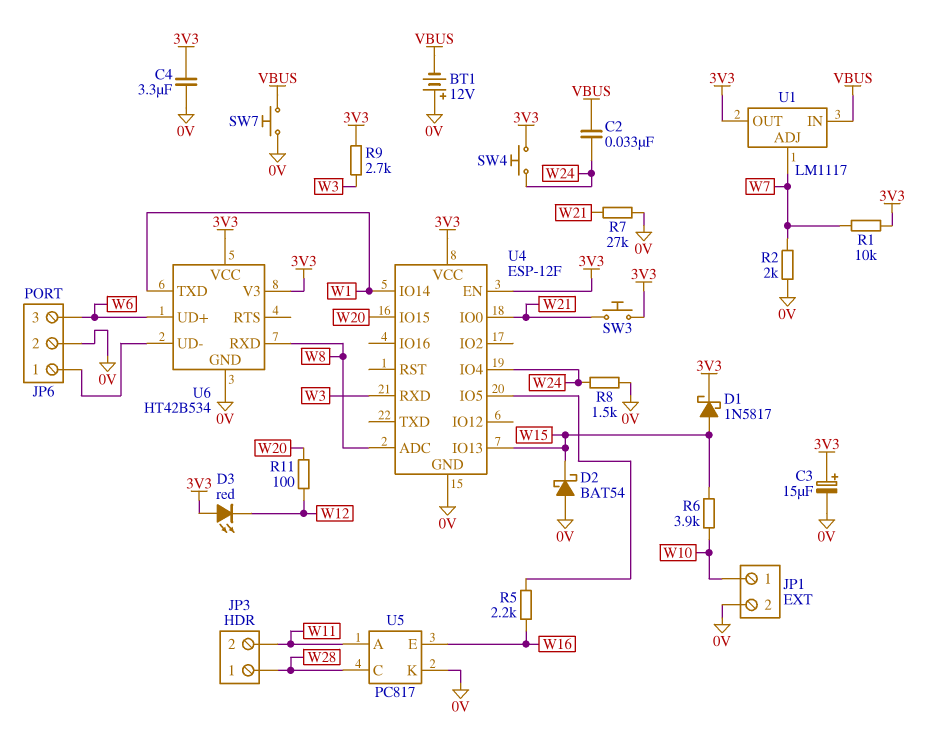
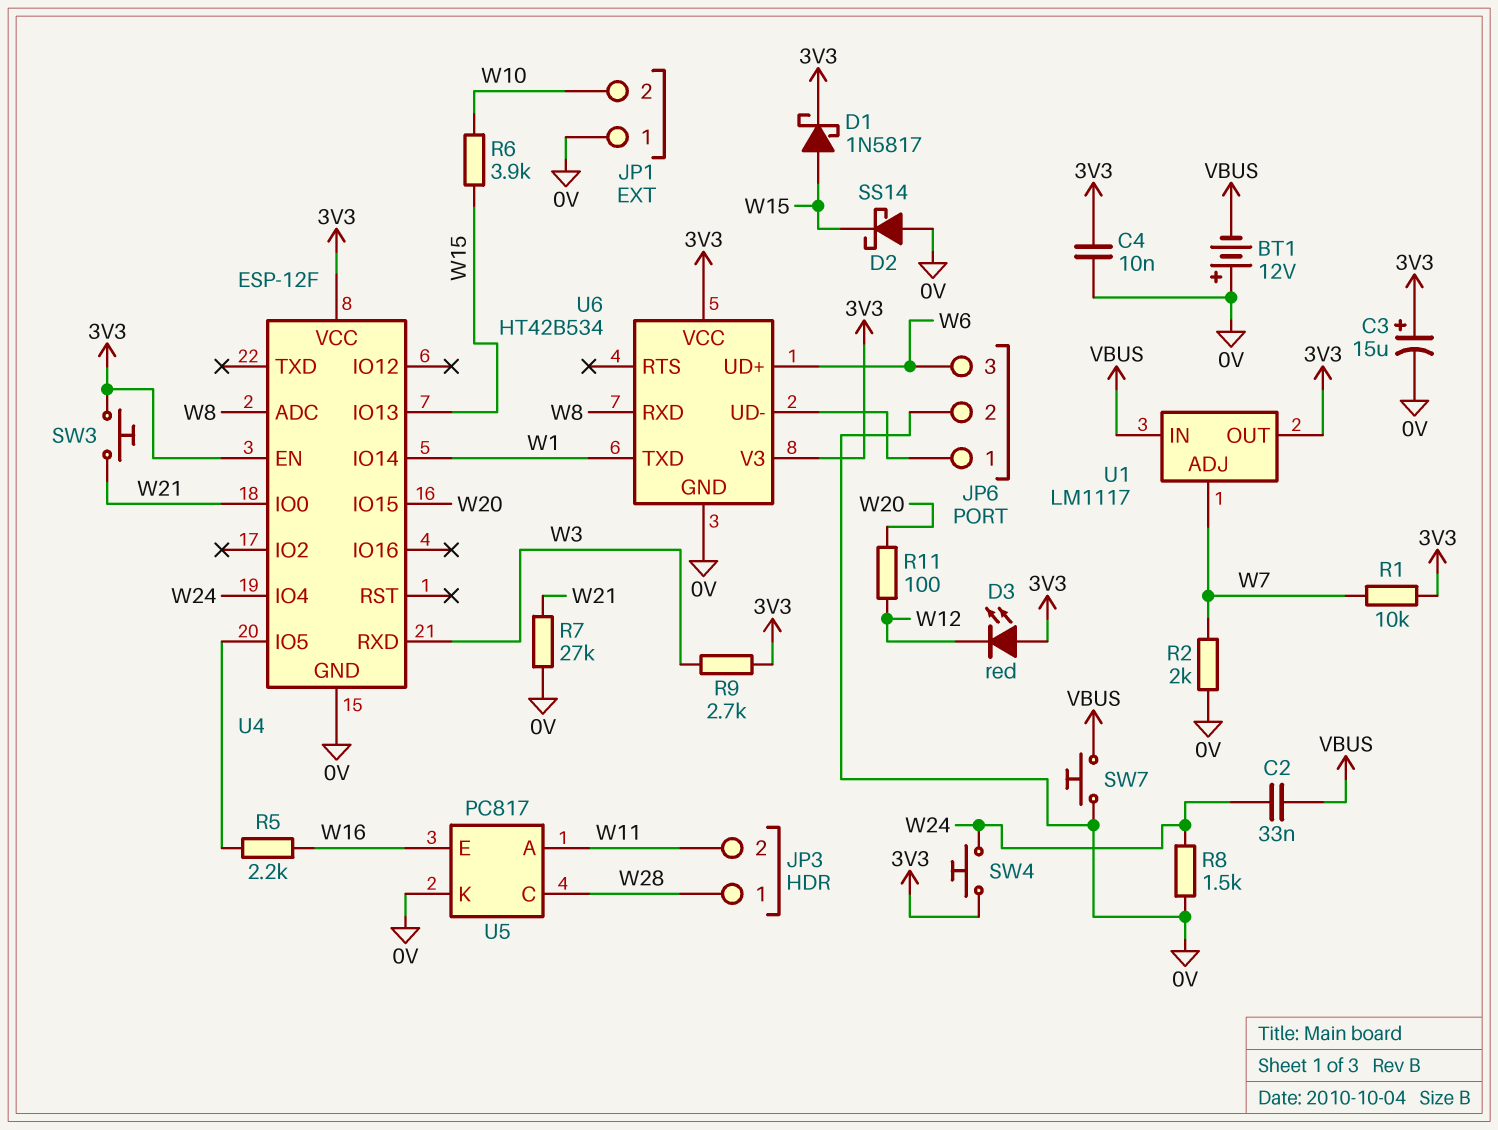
C4: 3.3uF (0V, 3V3) -> 10nF (0V, 3V3)
D2: schottky BAT54 (A 0V, K W15) -> schottky SS14 (A 0V, K W15)
JP1 pin 1: W10 -> 0V
JP1 pin 2: 0V -> W10

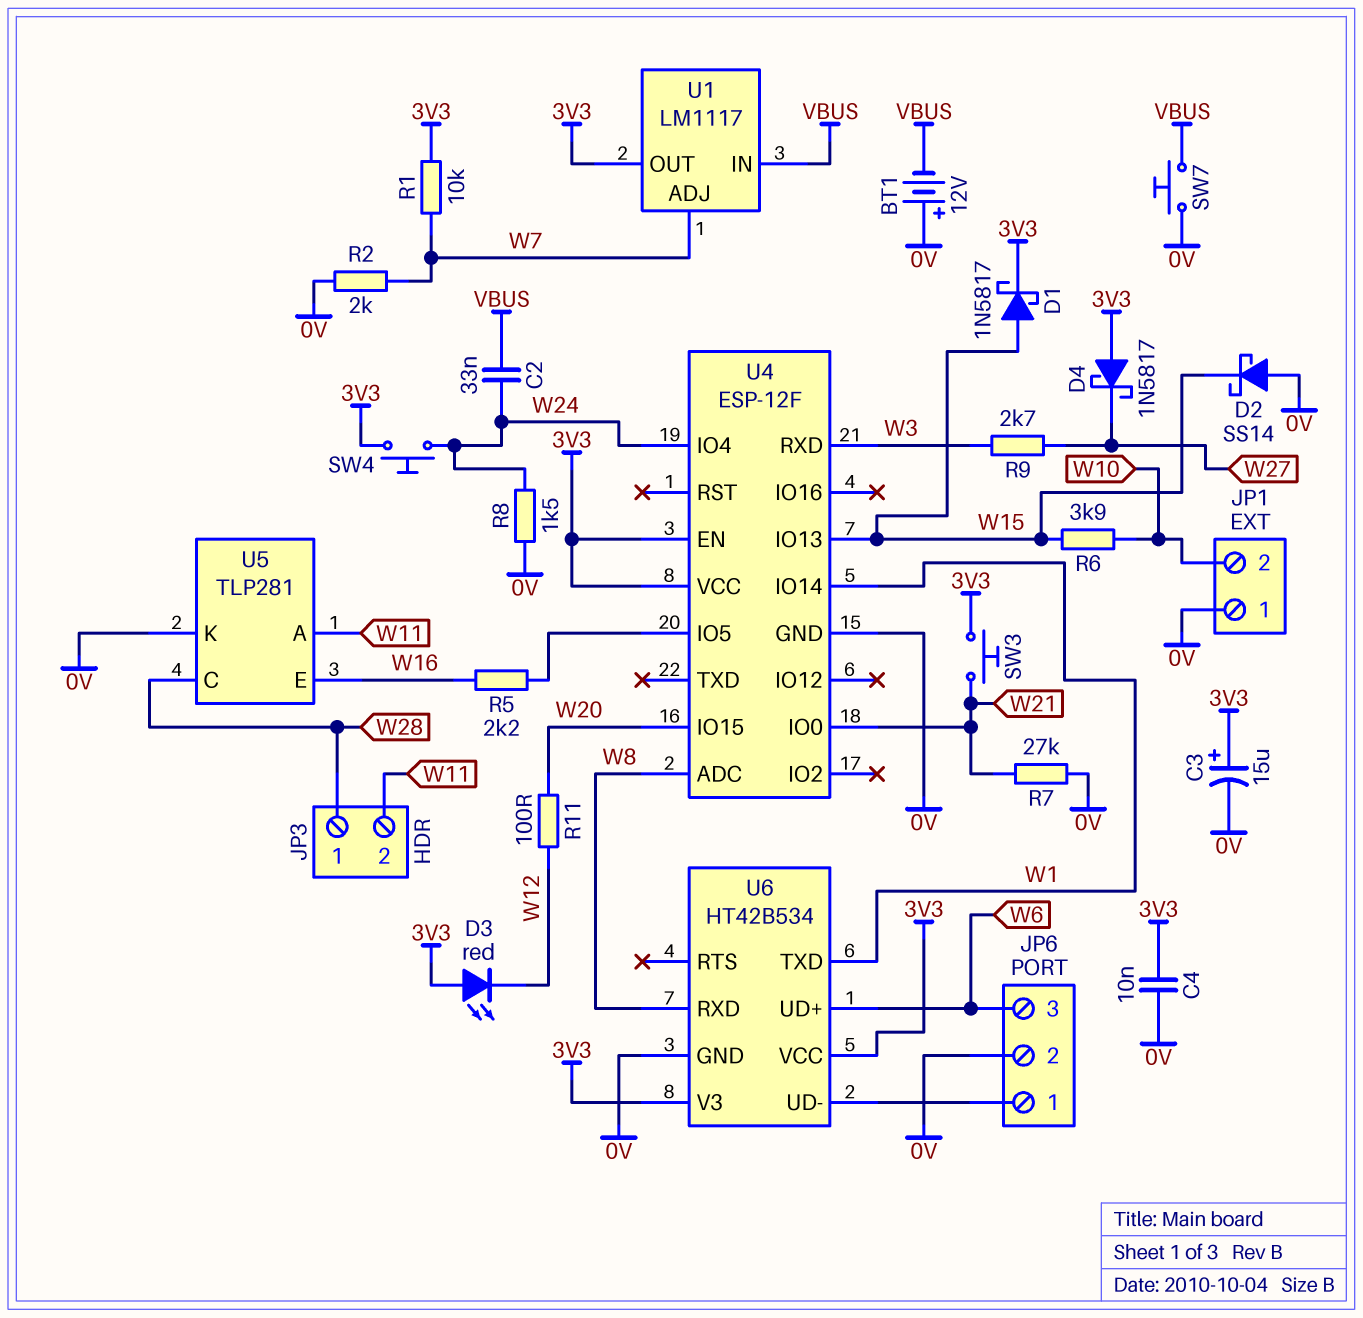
D4: none -> schottky 1N5817 (A 3V3, K W27)
R9: 2.7k (3V3, W3) -> 2.7k (W3, W27)
U5: PC817 -> TLP281

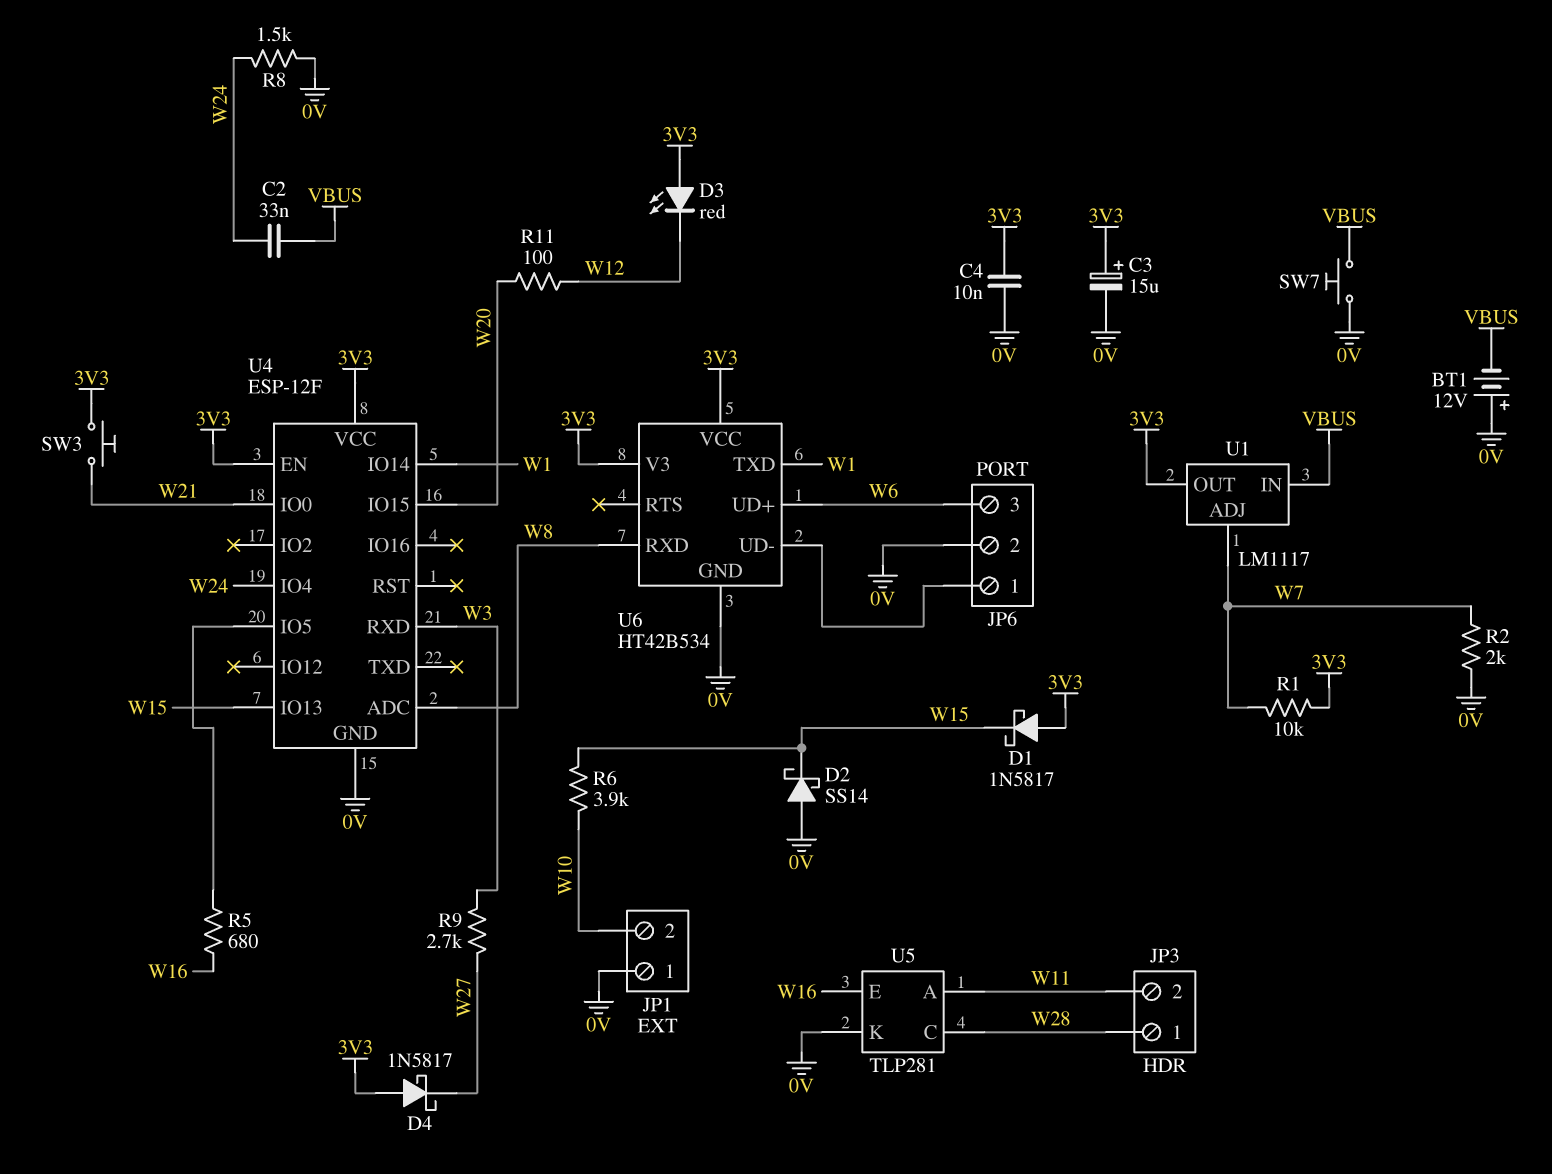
D1: schottky 1N5817 (A W15, K 3V3) -> schottky 1N5817 (A 3V3, K W15)
R5: 2.2k (U4/IO5, W16) -> 680 (U4/IO5, W16)
R7: 27k (0V, W21) -> none
SW4: button (3V3, W24) -> none

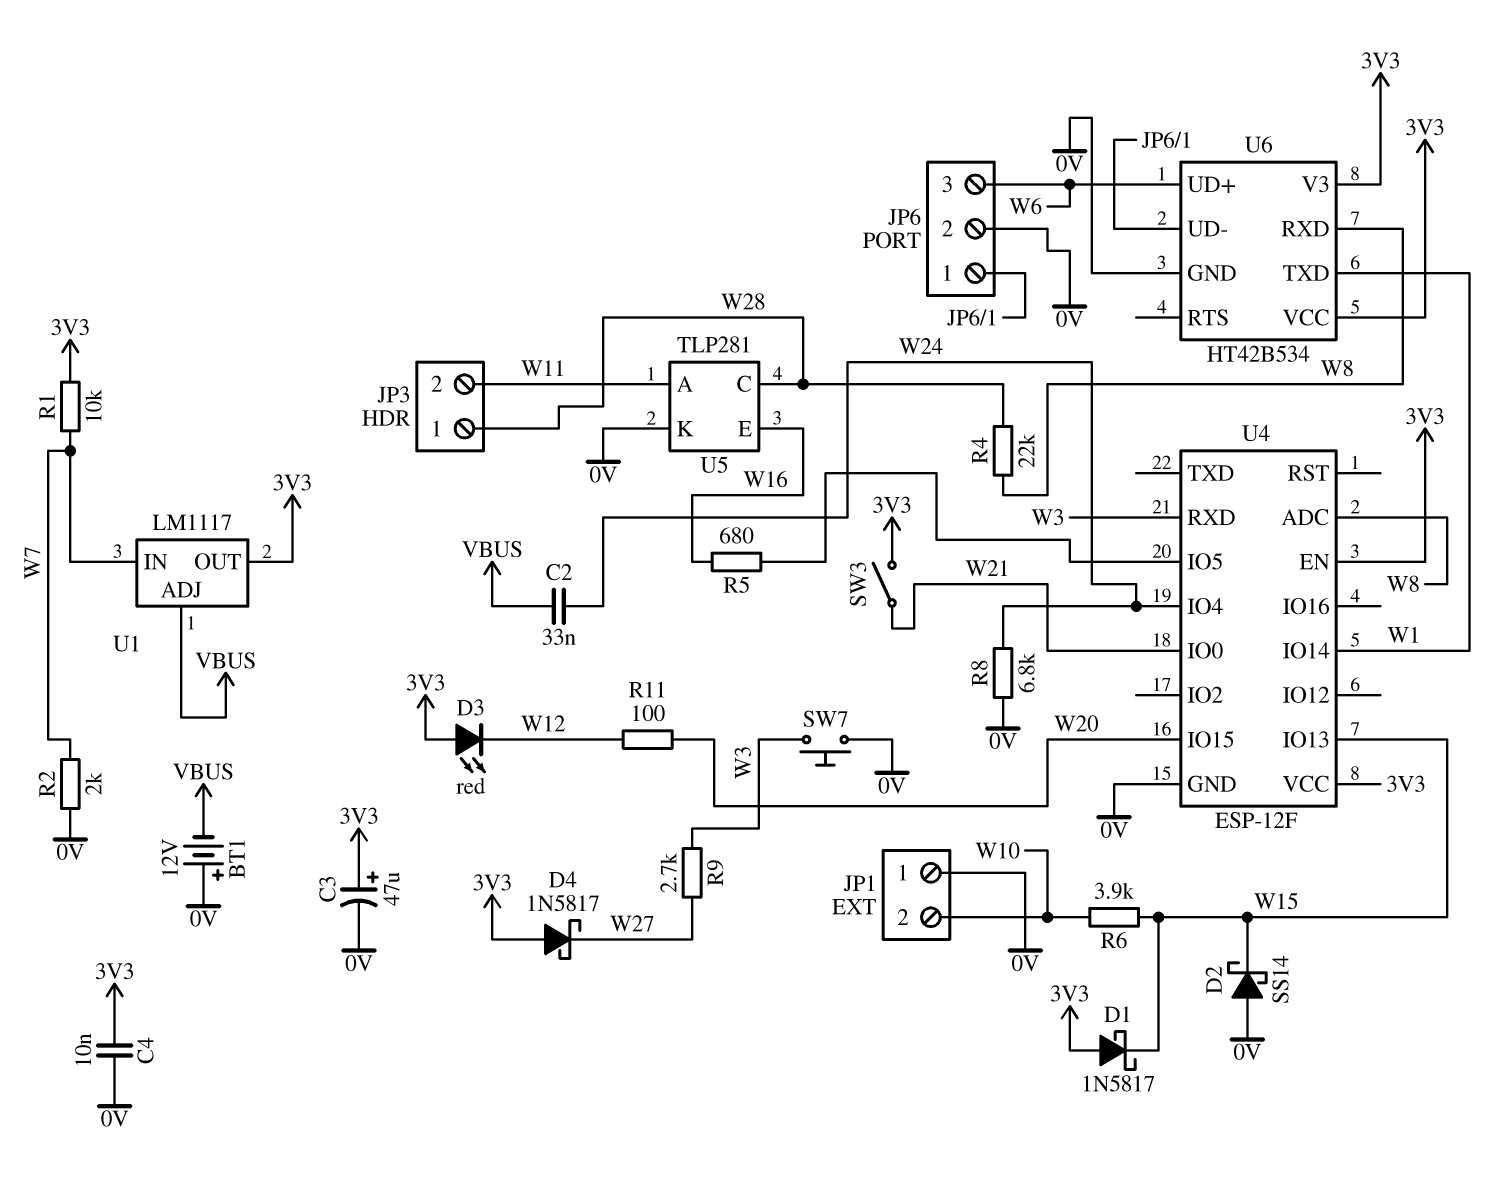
C3: 15uF (plus 3V3, minus 0V) -> 47uF (plus 3V3, minus 0V)
R4: none -> 22k (W8, W28)
R8: 1.5k (0V, W24) -> 6.8k (0V, W24)
SW3: button (3V3, W21) -> switch (3V3, W21)
SW7: button (0V, VBUS) -> button (0V, W3)
U1 pin ADJ: W7 -> VBUS
U1 pin IN: VBUS -> W7

